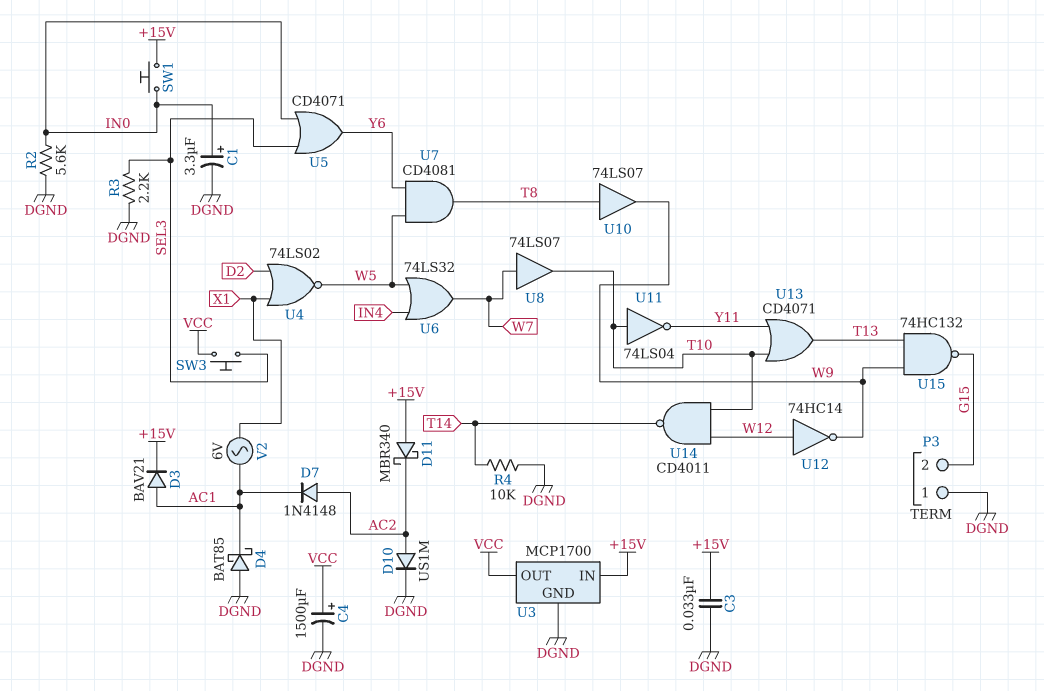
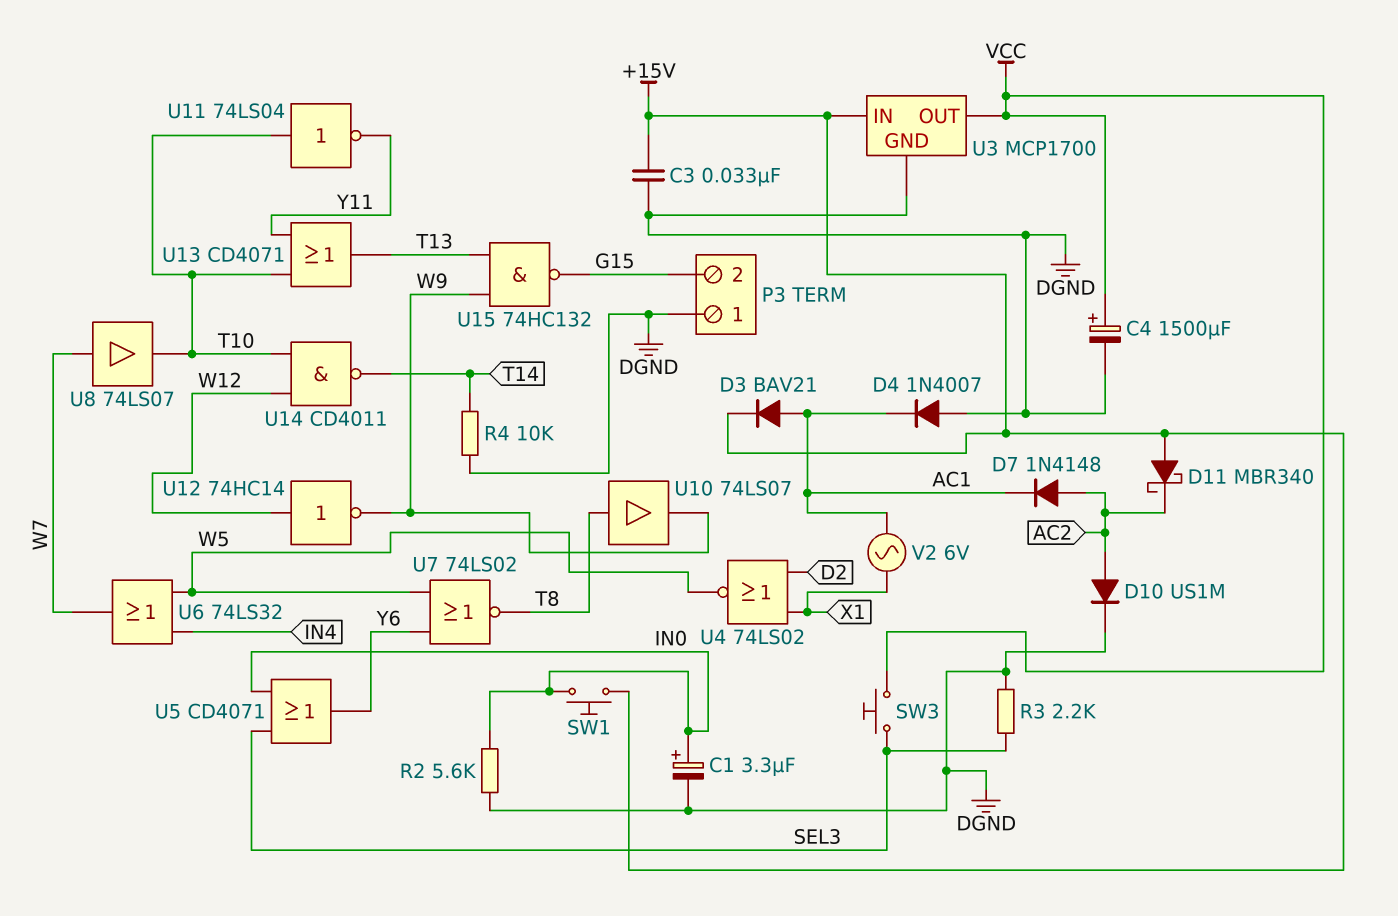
D4: schottky BAT85 (A DGND, K AC1) -> diode 1N4007 (A DGND, K AC1)
U7: AND CD4081 (in W5, in Y6, out T8) -> NOR 74LS02 (in W5, in Y6, out T8)

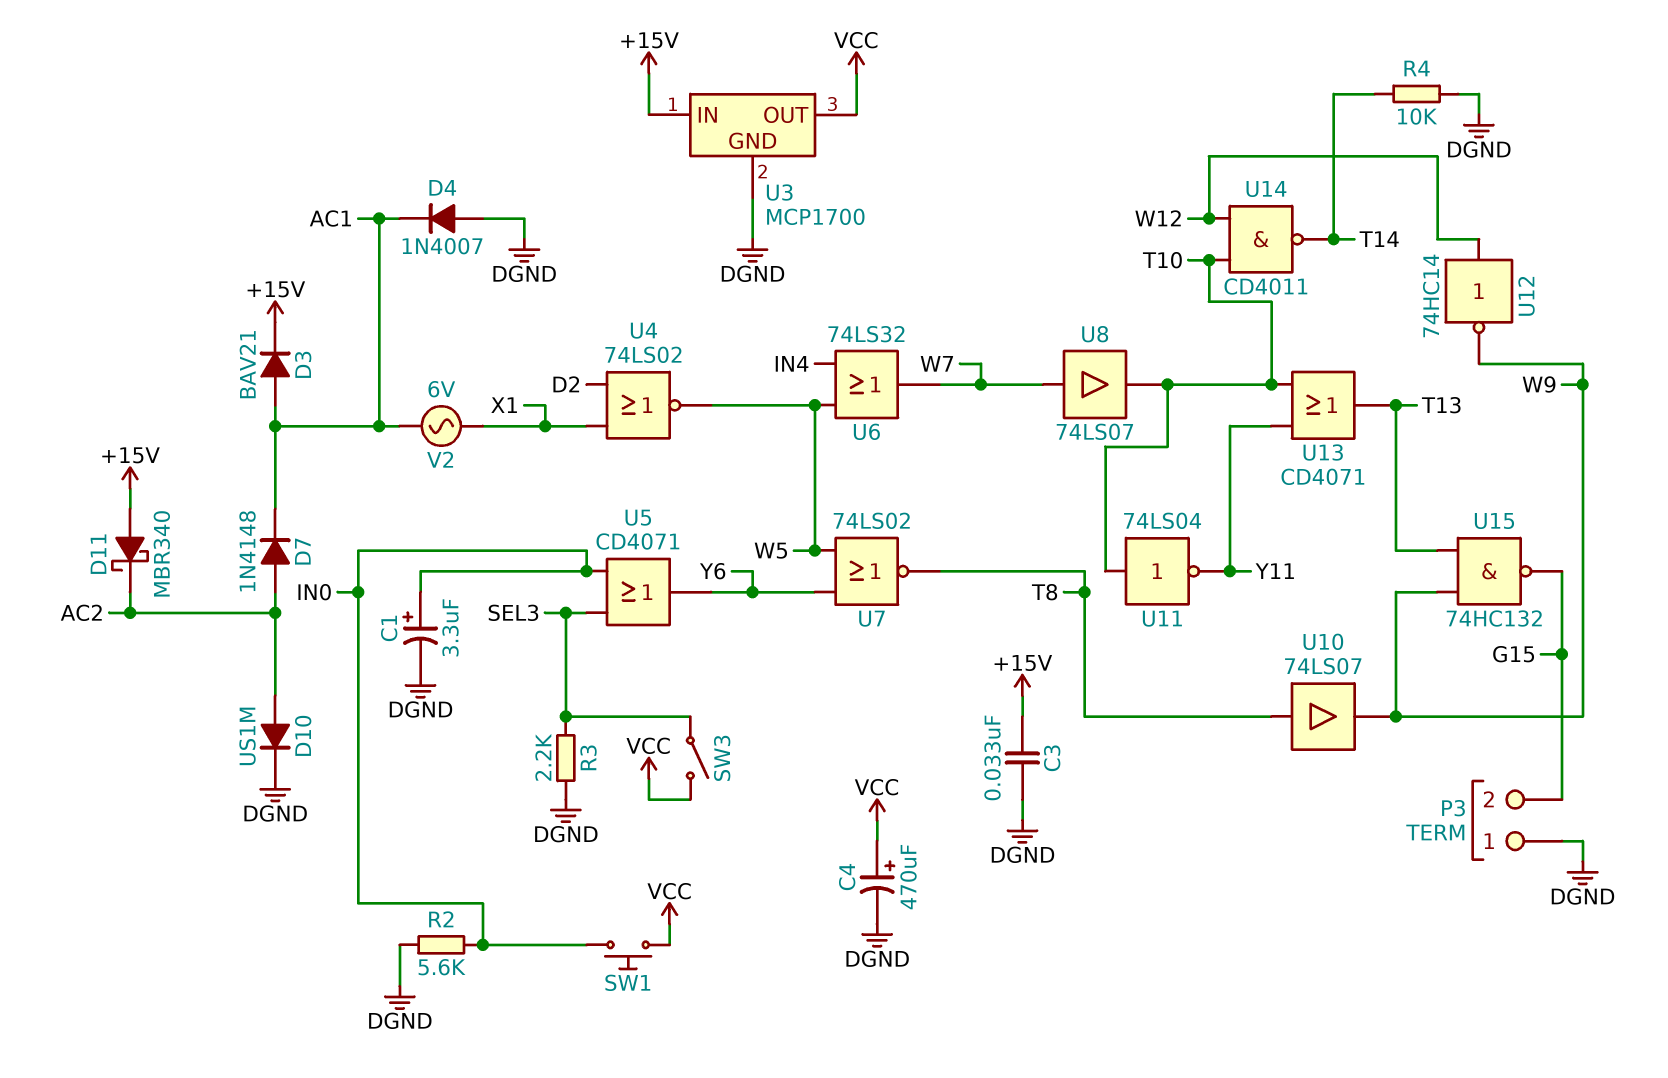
C4: 1500uF (plus VCC, minus DGND) -> 470uF (plus VCC, minus DGND)
SW1: button (+15V, IN0) -> button (IN0, VCC)
SW3: button (SEL3, VCC) -> switch (SEL3, VCC)

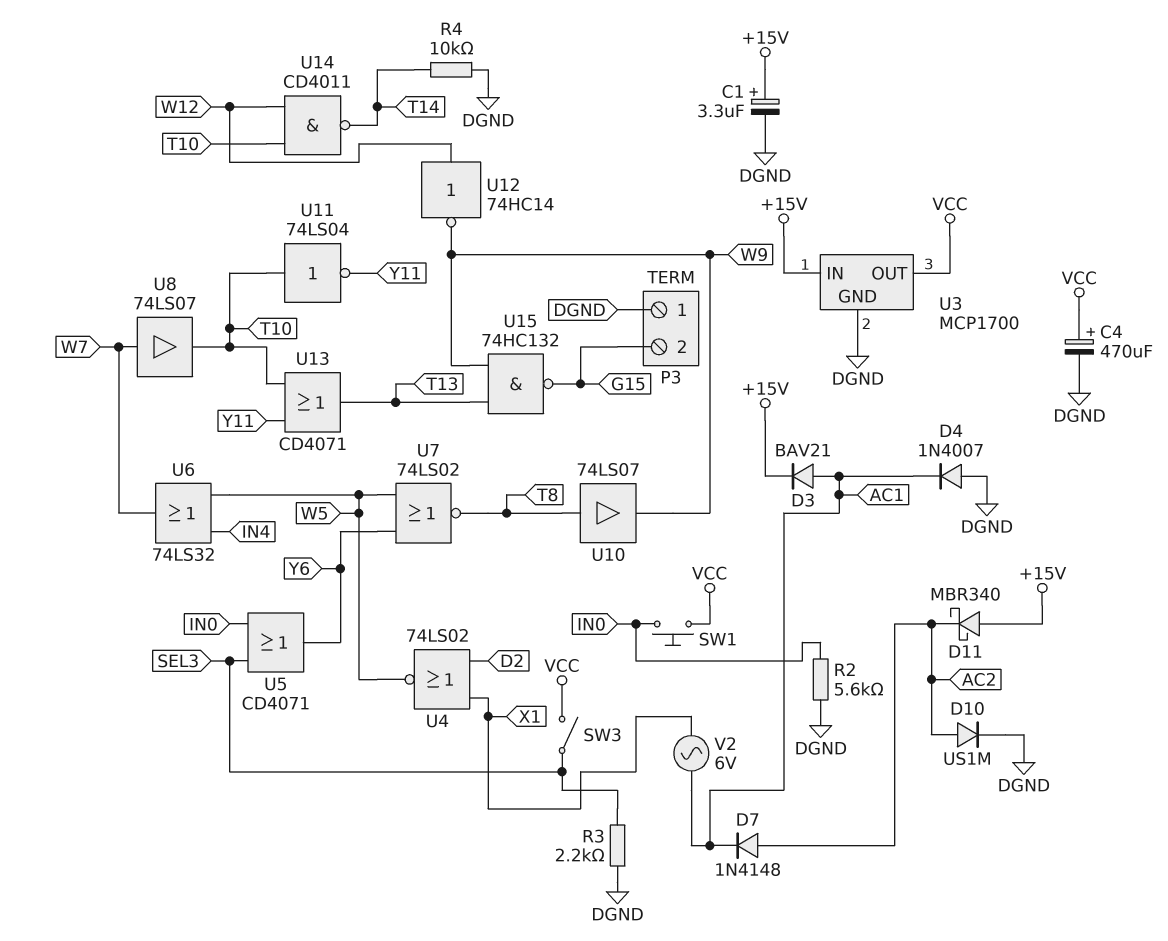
C1: 3.3uF (plus IN0, minus DGND) -> 3.3uF (plus +15V, minus DGND)
C3: 33nF (+15V, DGND) -> none

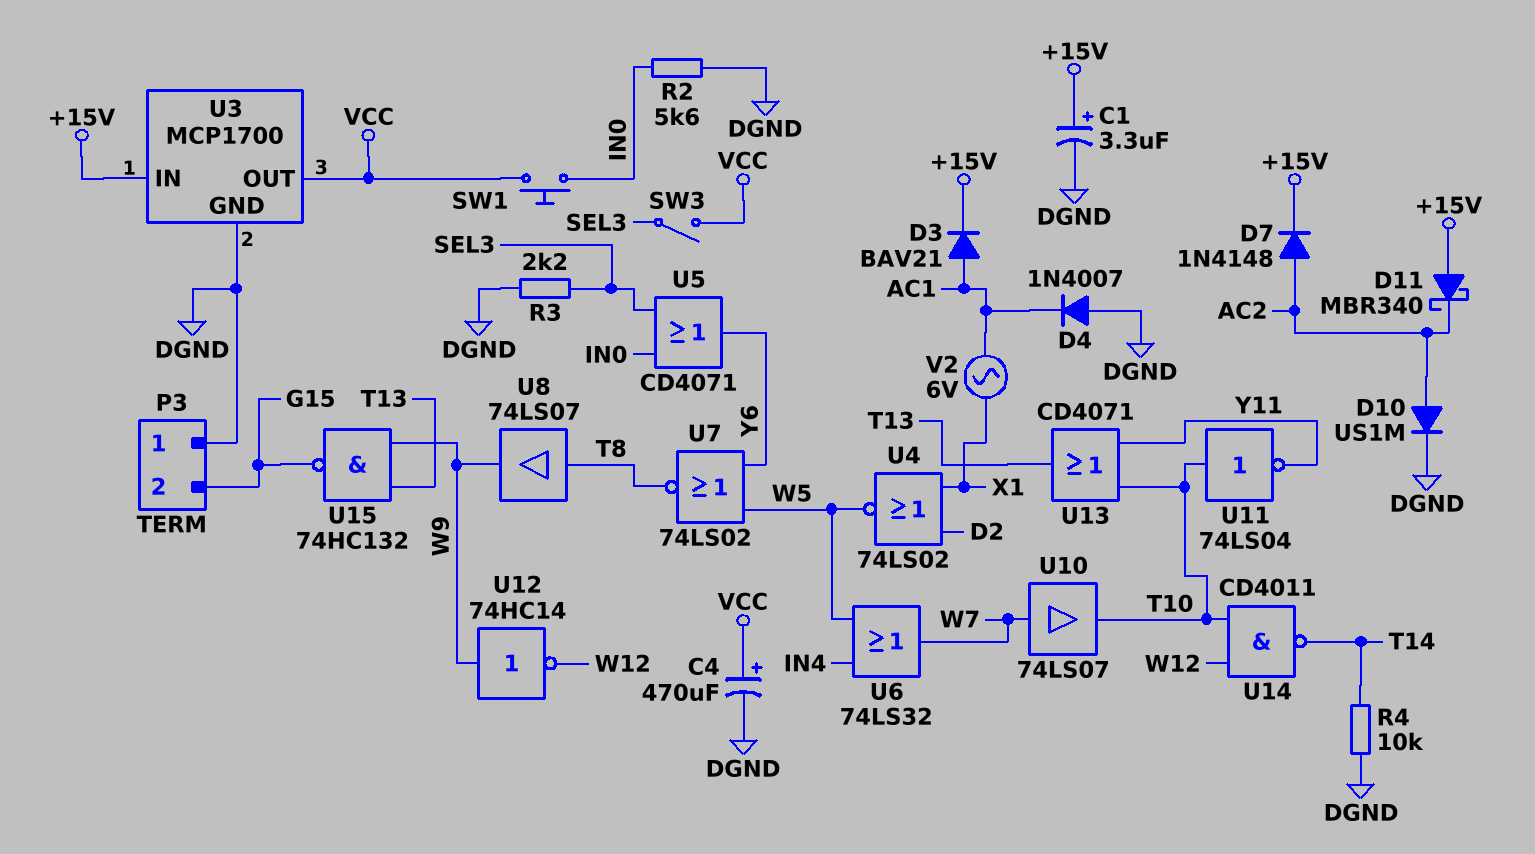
D7: diode 1N4148 (A AC2, K AC1) -> diode 1N4148 (A AC2, K +15V)
U8: buffer 74LS07 (in W7, out T10) -> buffer 74LS07 (in T8, out W9)
U10: buffer 74LS07 (in T8, out W9) -> buffer 74LS07 (in W7, out T10)
U12: NOT 74HC14 (in W12, out W9) -> NOT 74HC14 (in W9, out W12)

